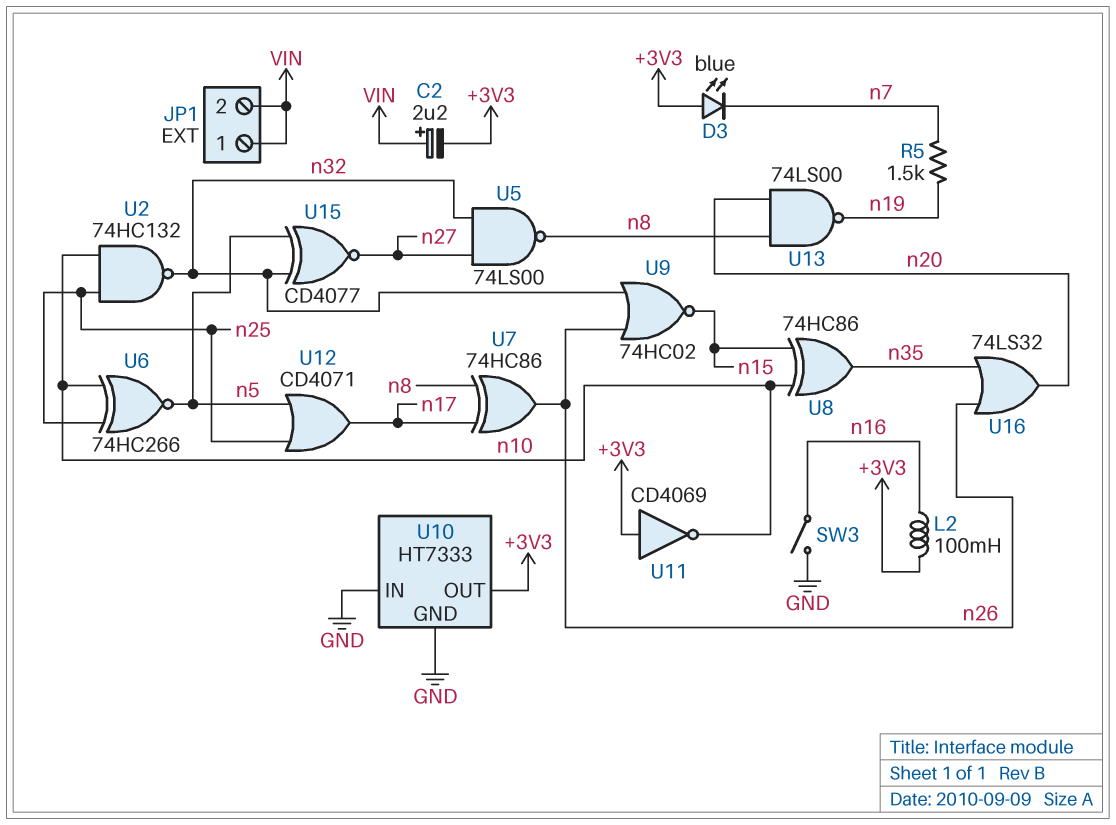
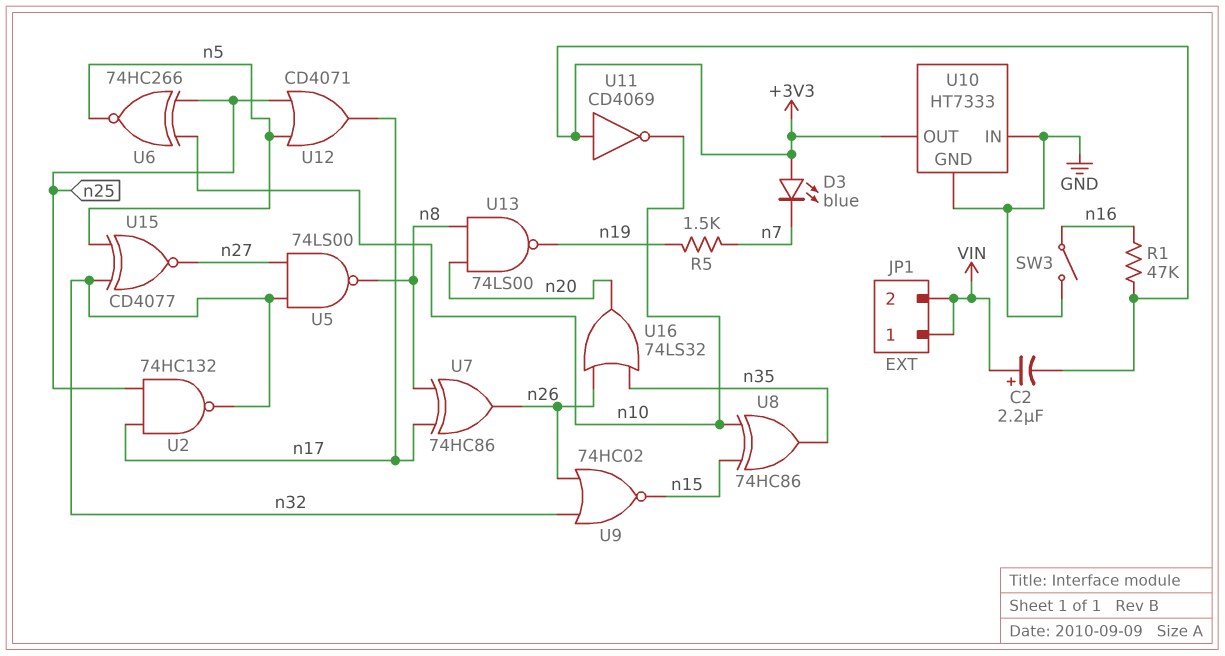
L2: 100mH (+3V3, n16) -> none
R1: none -> 47k (+3V3, n16)
U2: NAND 74HC132 (in n10, in n25, out n32) -> NAND 74HC132 (in n17, in n25, out n32)

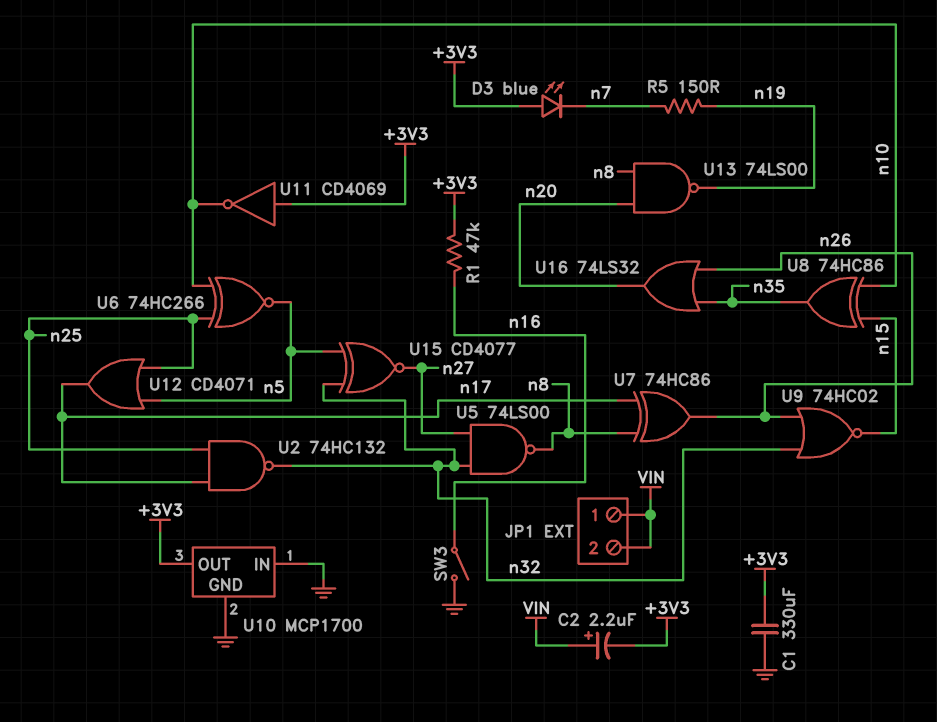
C1: none -> 330uF (+3V3, GND)
R5: 1.5k (n7, n19) -> 150 (n7, n19)
U10: HT7333 -> MCP1700

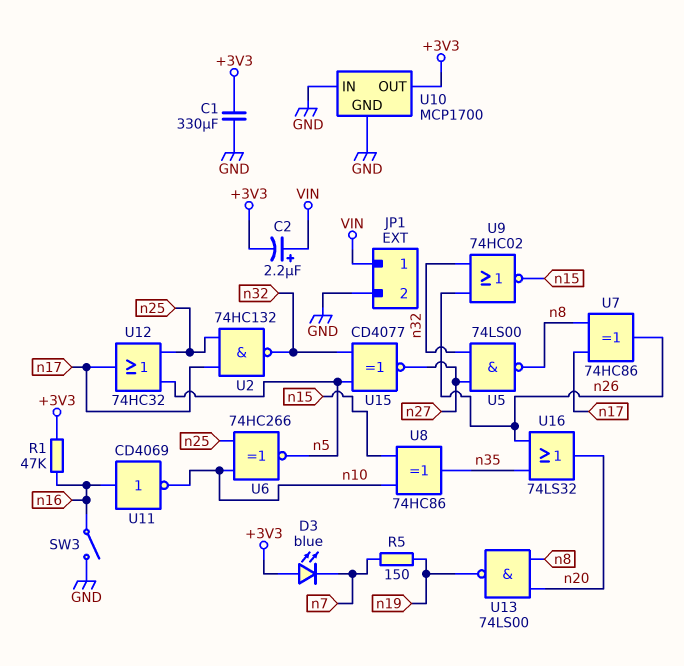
JP1 pin 2: VIN -> GND
U11: NOT CD4069 (in +3V3, out n10) -> NOT CD4069 (in n16, out n10)
U12: OR CD4071 (in n5, in n25, out n17) -> OR 74HC32 (in n5, in n25, out n17)

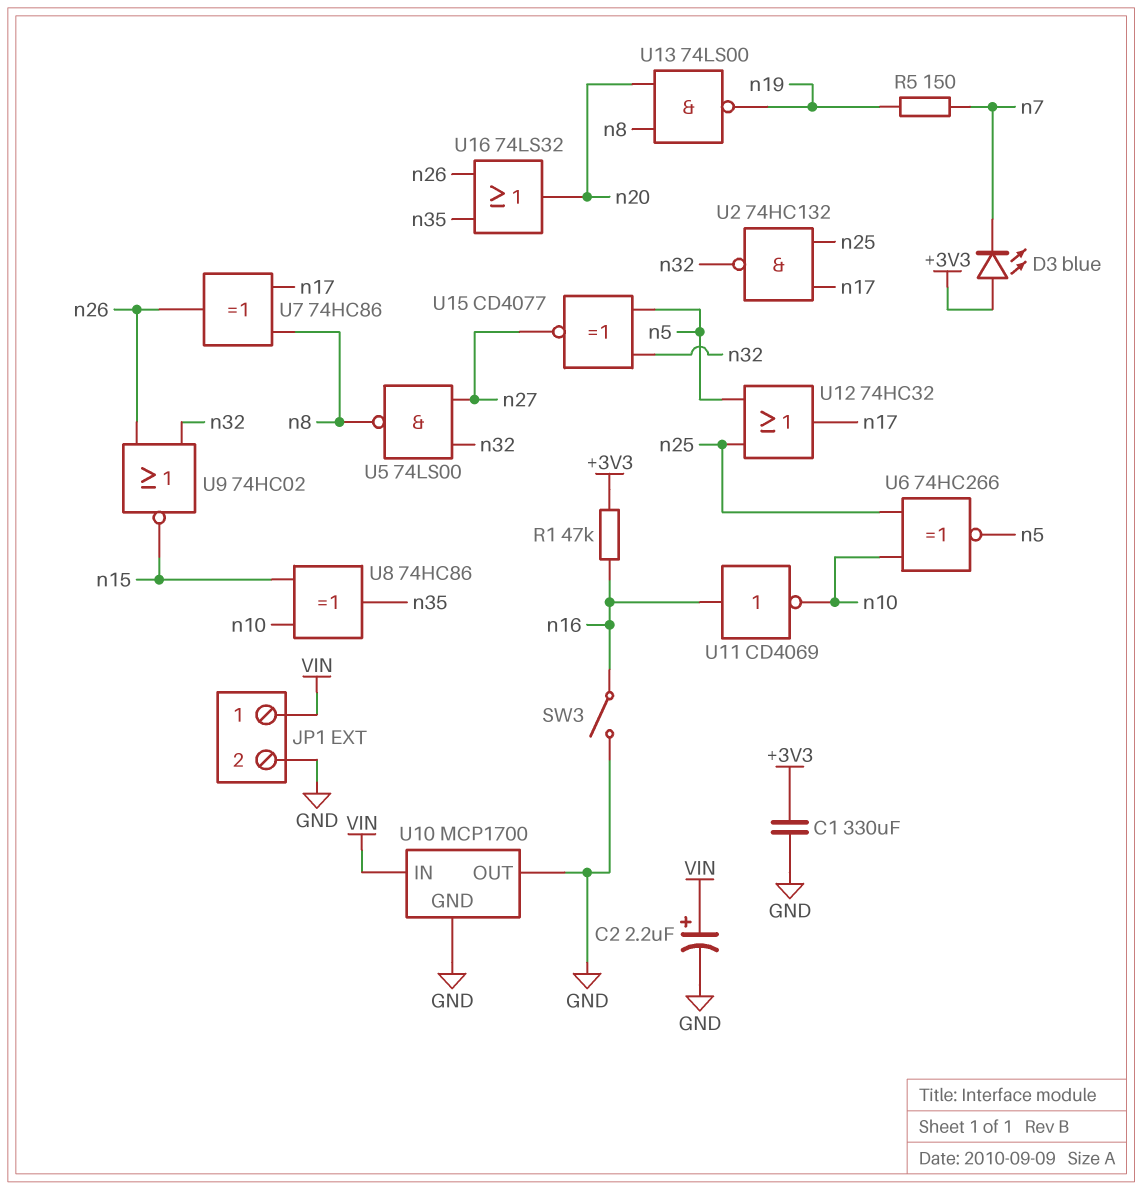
C2: 2.2uF (plus VIN, minus +3V3) -> 2.2uF (plus VIN, minus GND)
U10 pin IN: GND -> VIN
U10 pin OUT: +3V3 -> GND

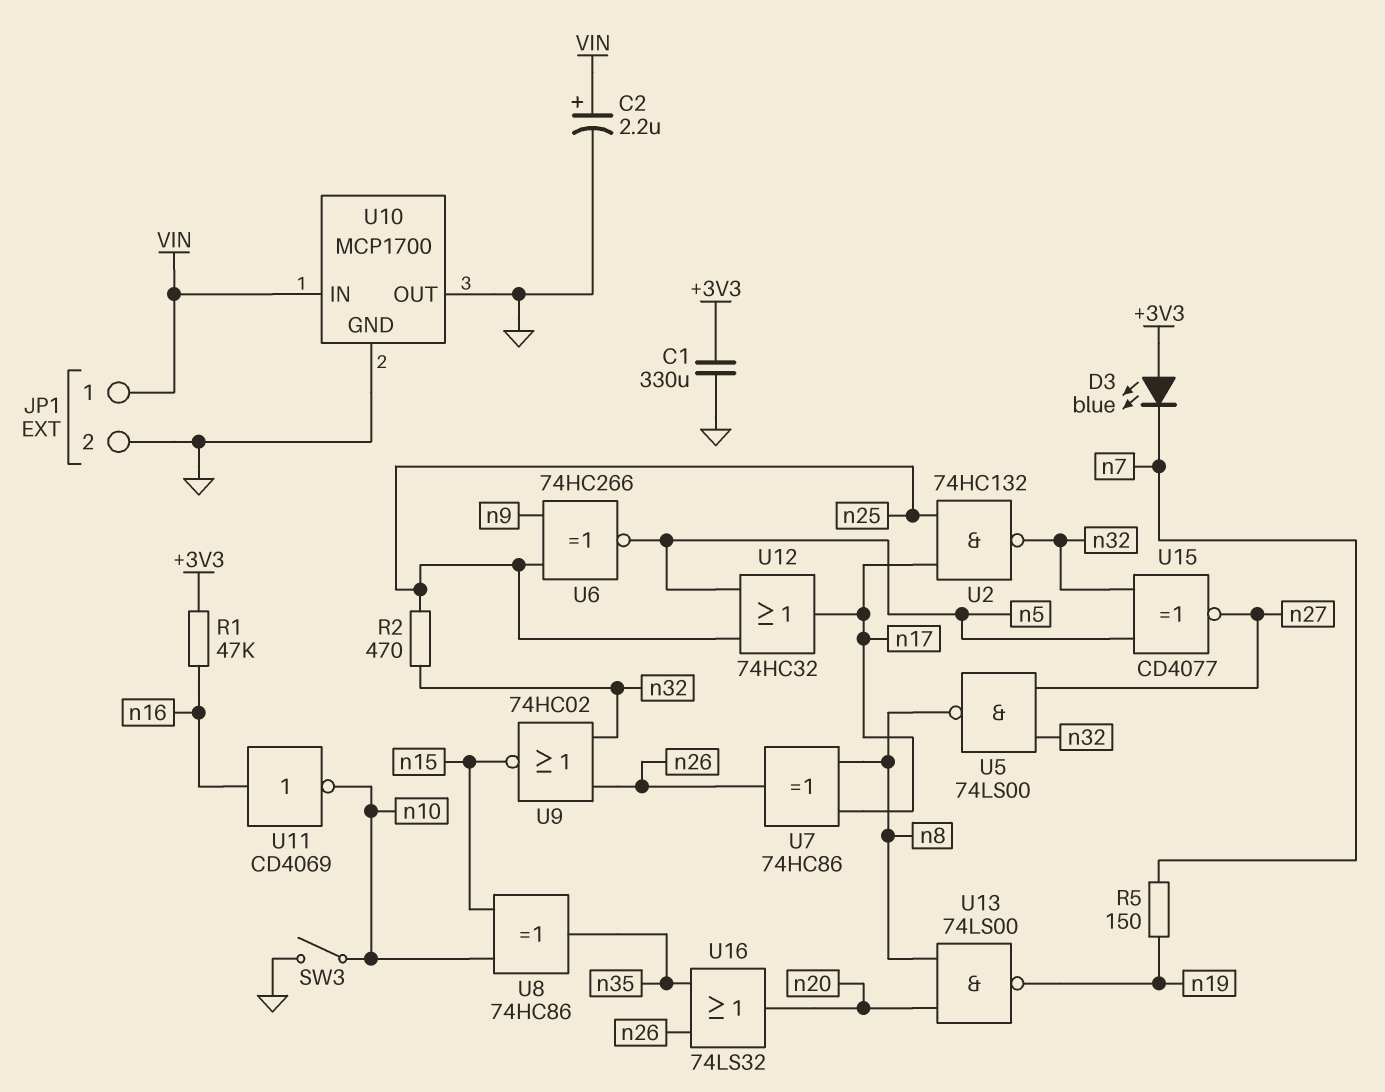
R2: none -> 470 (n25, n32)
SW3: switch (GND, n16) -> switch (GND, n10)
U6: XNOR 74HC266 (in n10, in n25, out n5) -> XNOR 74HC266 (in n9, in n25, out n5)

